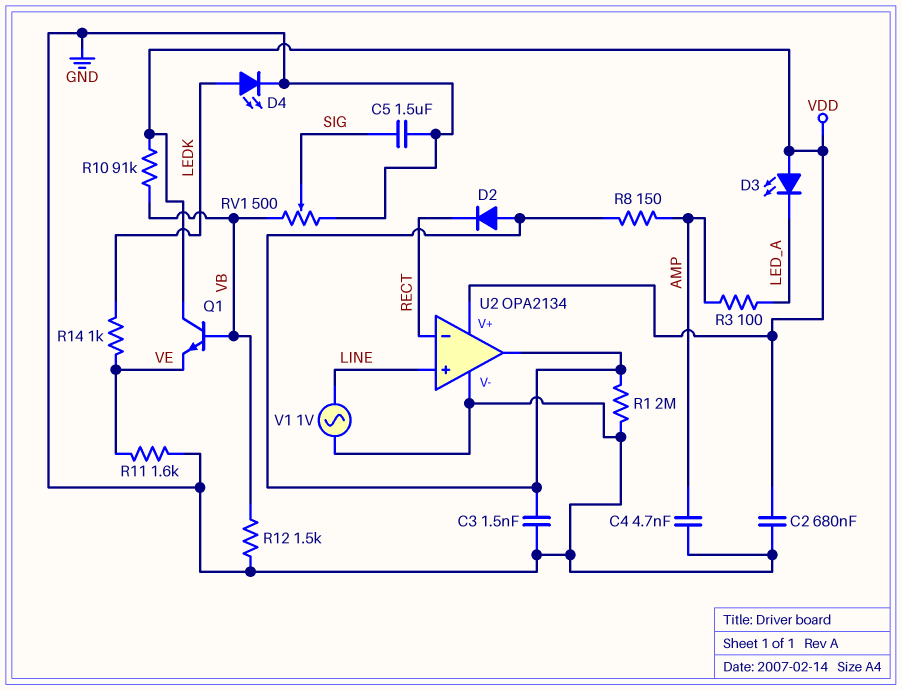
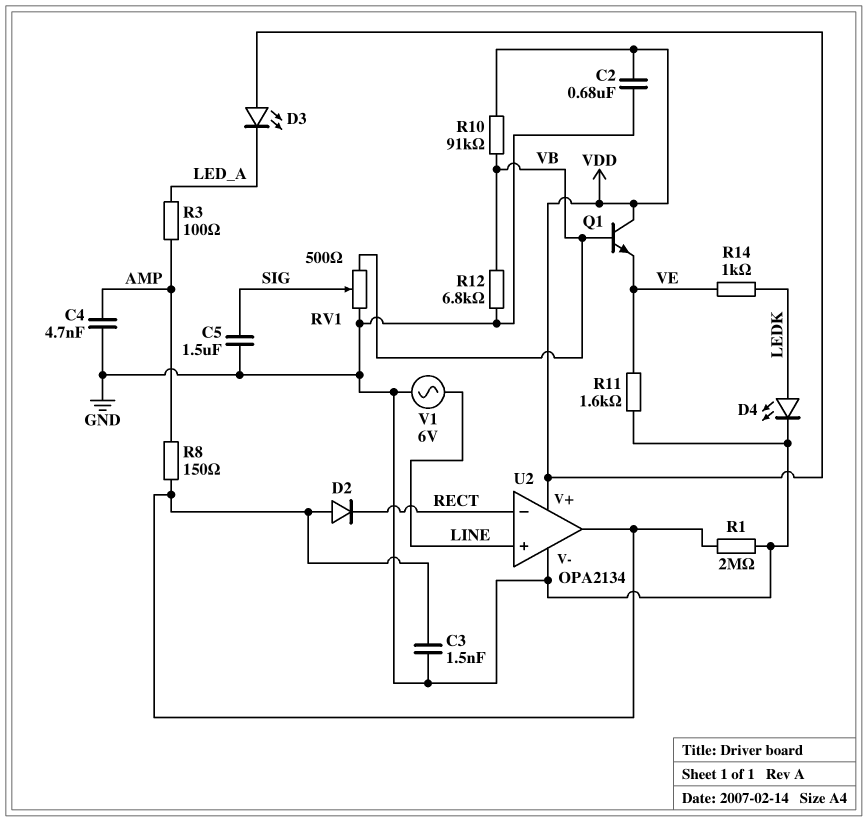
R12: 1.5k (GND, VB) -> 6.8k (GND, VB)
V1: AC 1V (GND, LINE) -> AC 6V (GND, LINE)

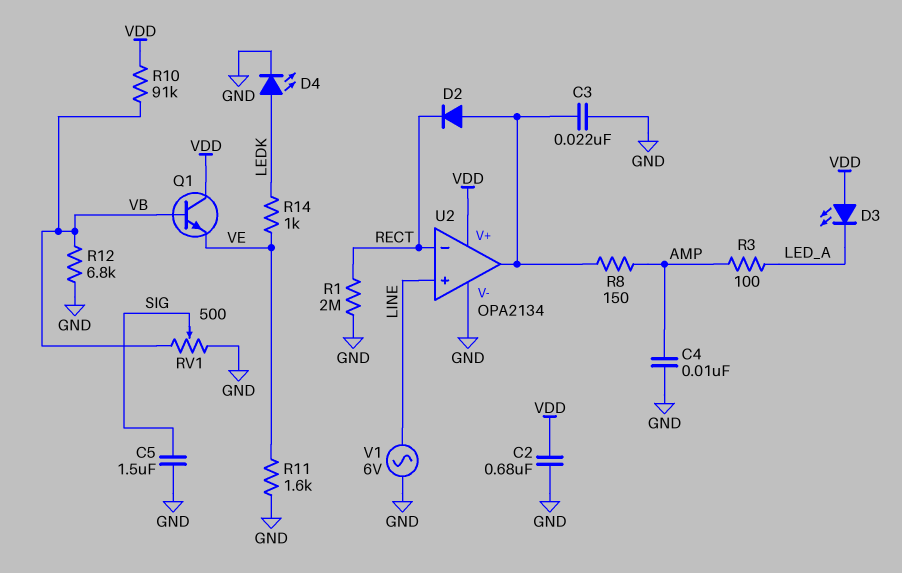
C3: 1.5nF (GND, U2/out) -> 22nF (GND, U2/out)
C4: 4.7nF (AMP, GND) -> 10nF (AMP, GND)
R1: 2M (GND, U2/out) -> 2M (GND, RECT)

